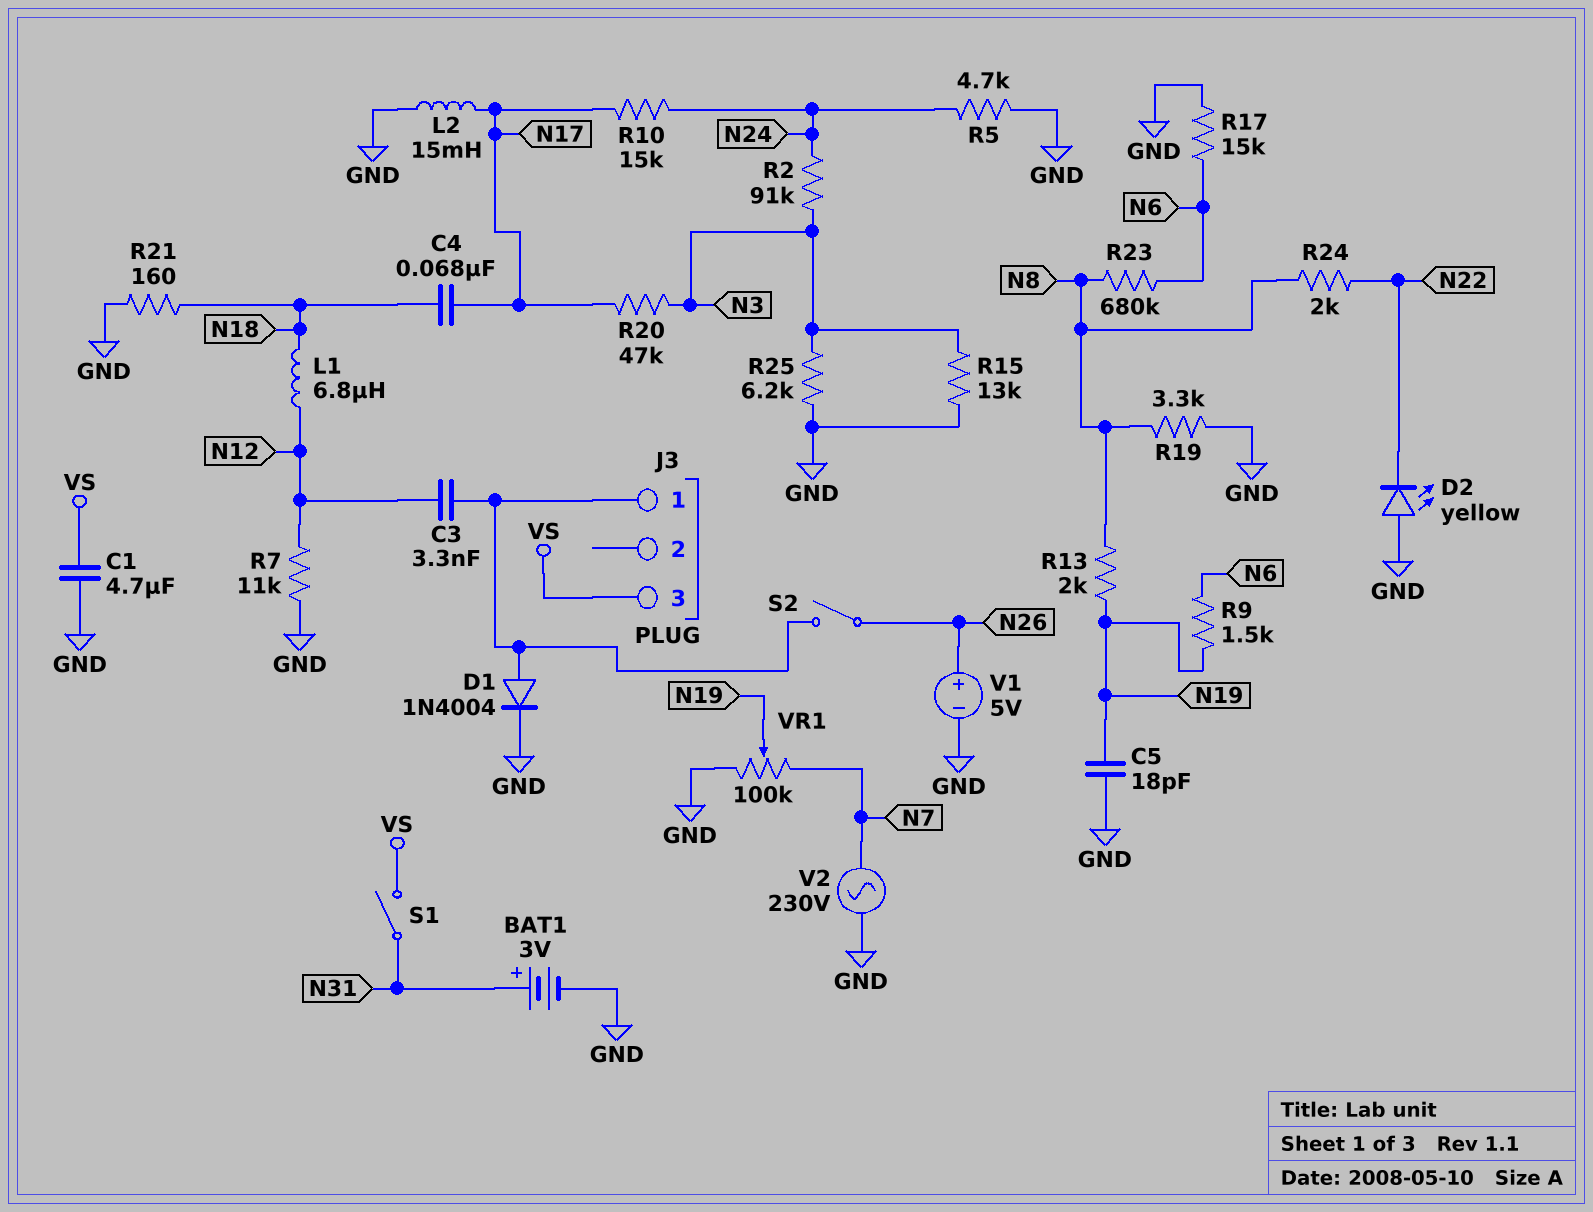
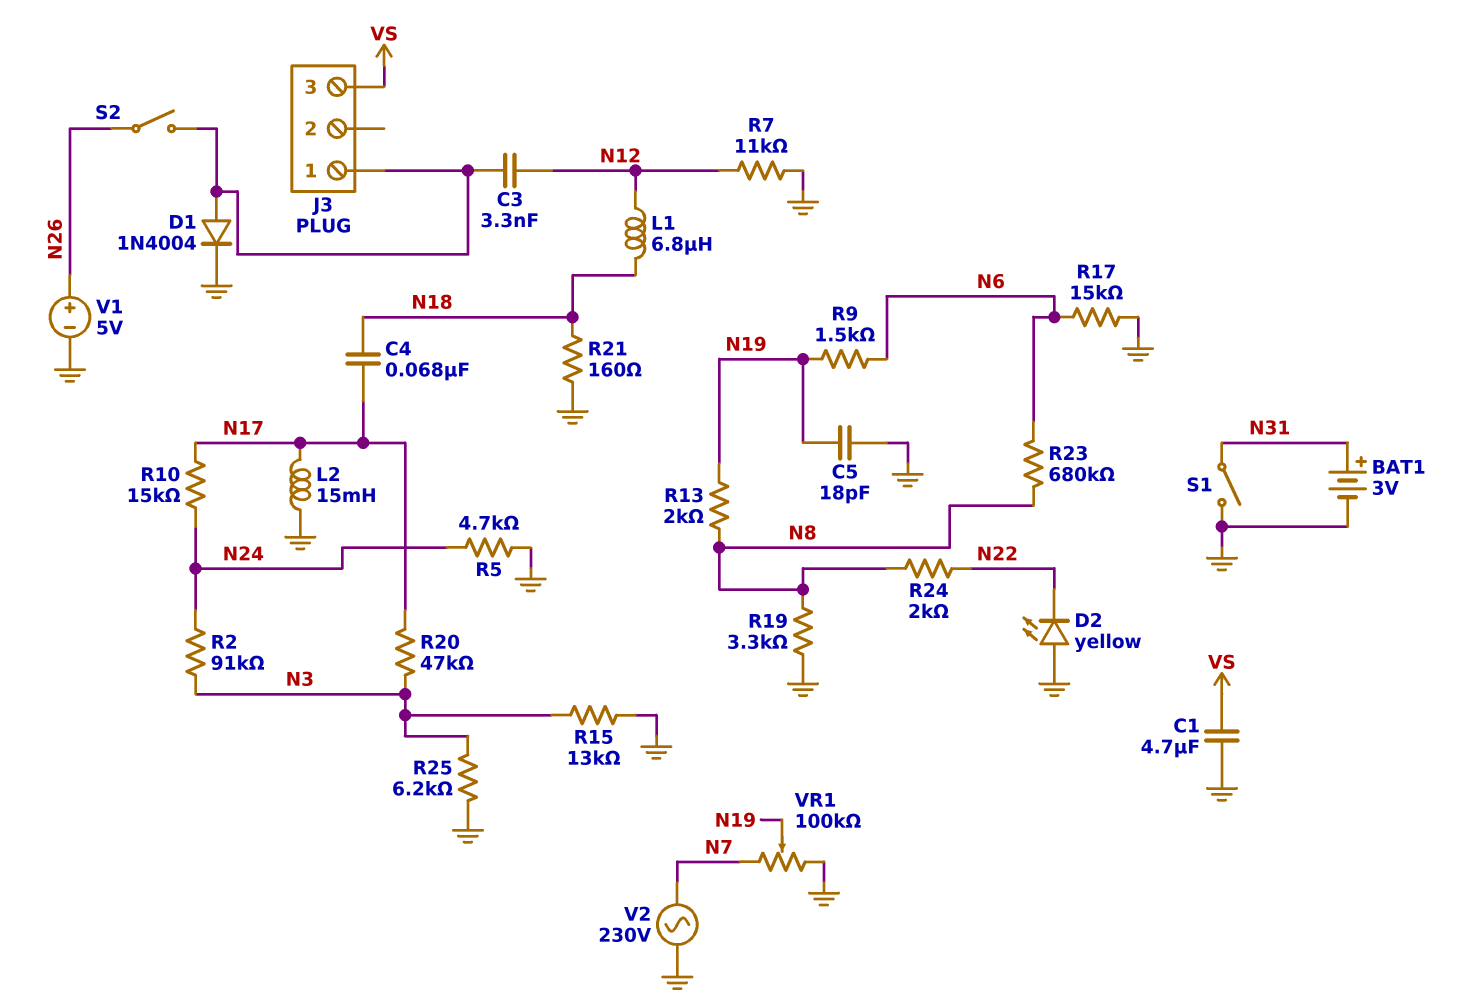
S1: switch (N31, VS) -> switch (GND, N31)

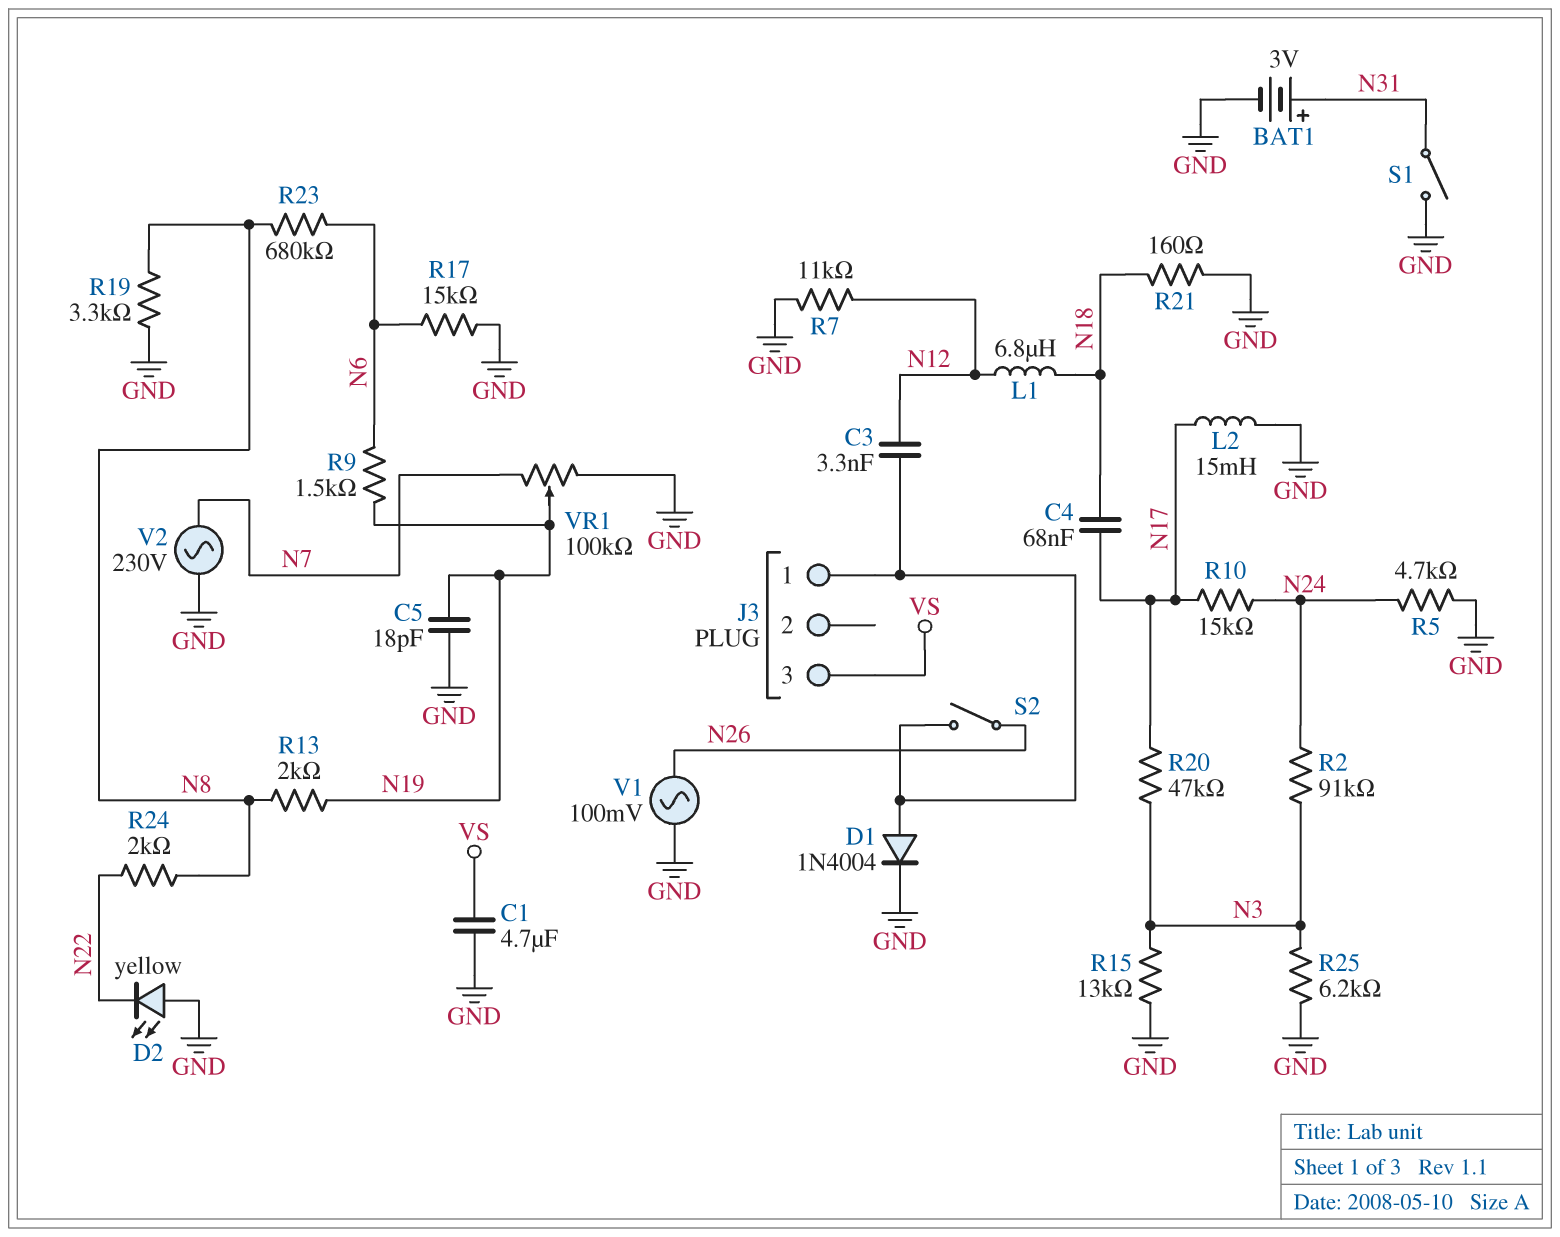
V1: 5V (plus N26, minus GND) -> AC 100mV (GND, N26)

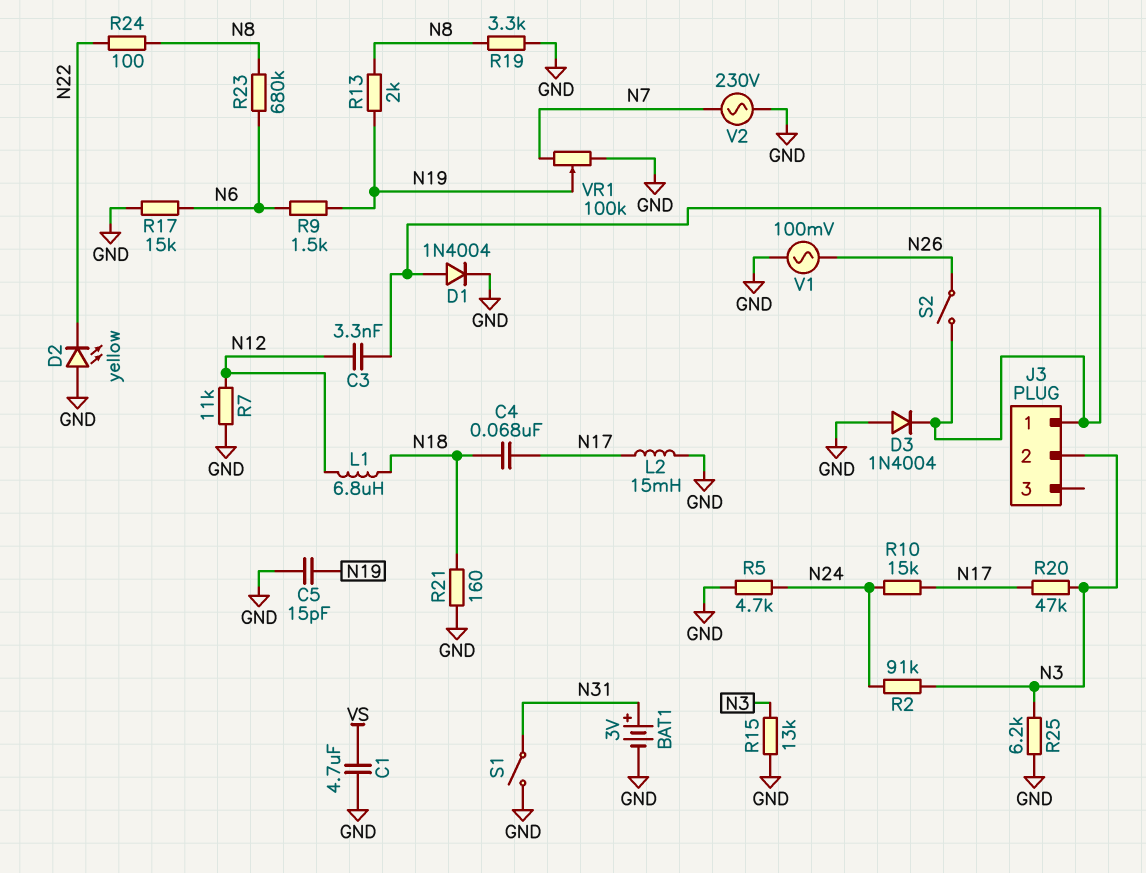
C5: 18pF (GND, N19) -> 15pF (GND, N19)
D3: none -> diode 1N4004 (A GND, K J3/1)
J3 pin 2: none -> N3
J3 pin 3: VS -> none
R24: 2k (N8, N22) -> 100 (N8, N22)

